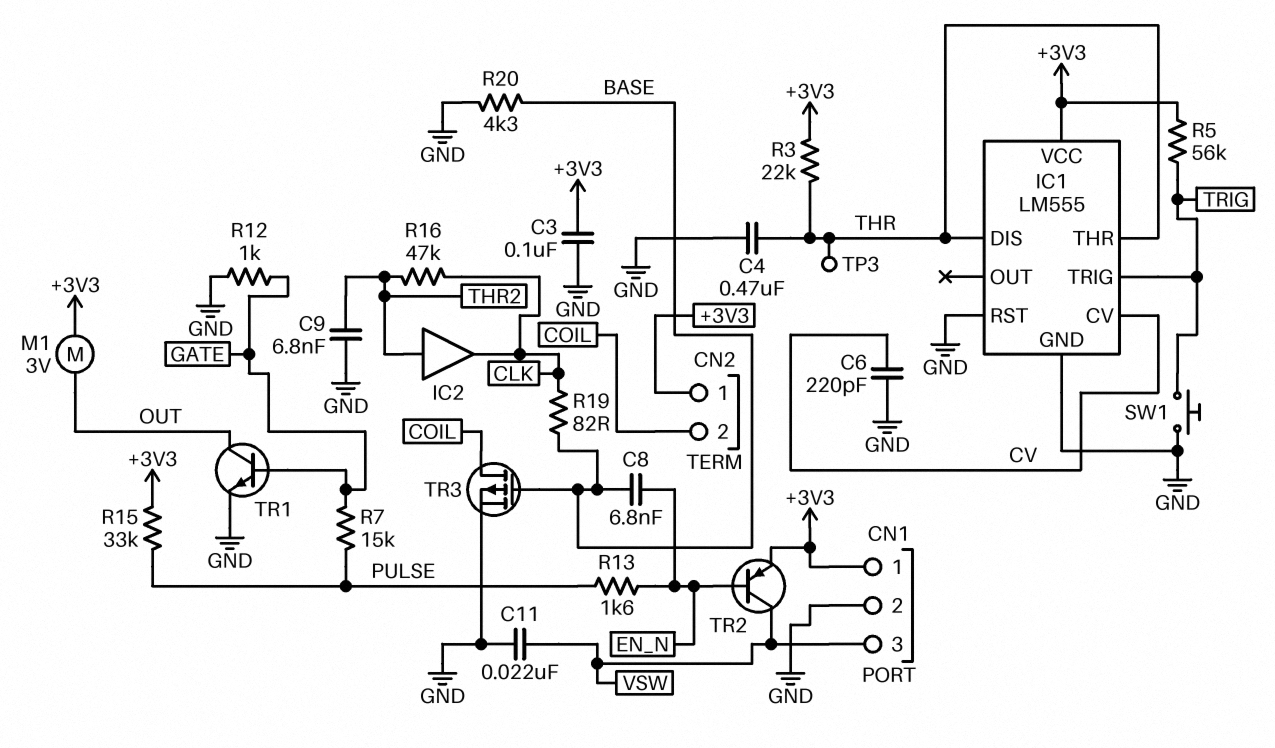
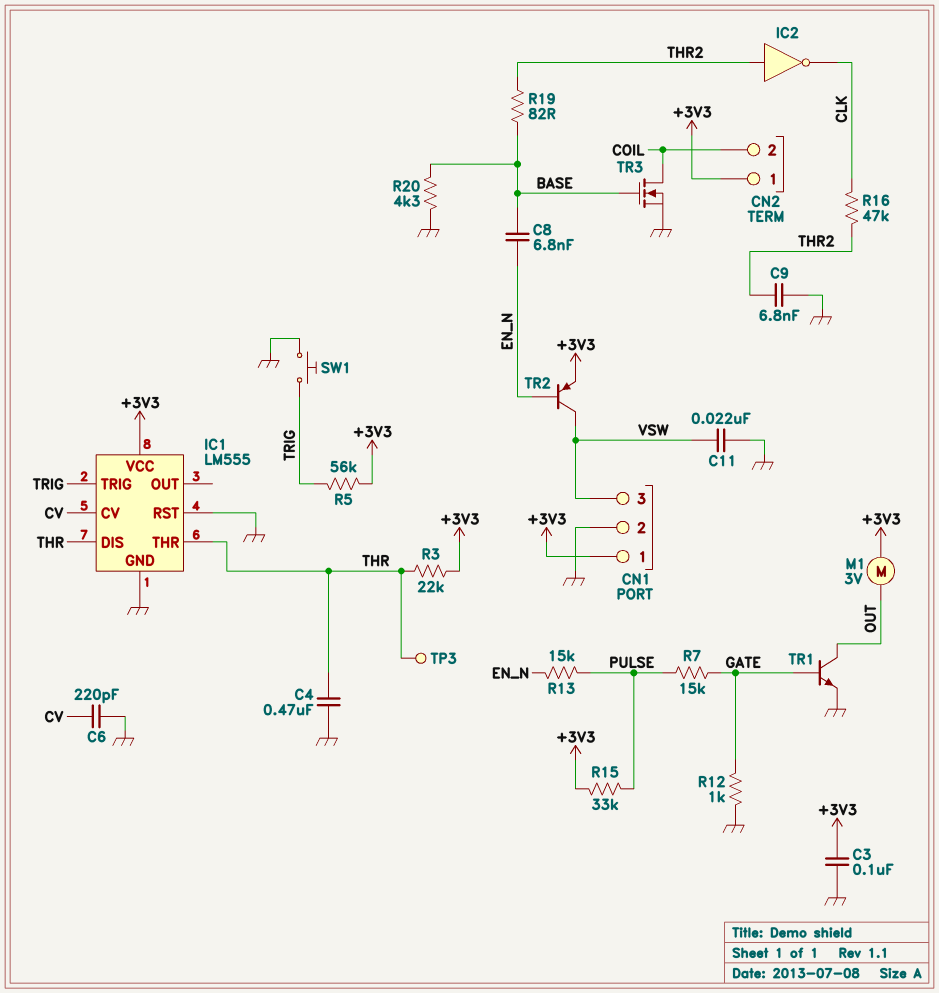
IC2: buffer (in THR2, out CLK) -> NOT (in THR2, out CLK)
R13: 1.6k (EN_N, PULSE) -> 15k (EN_N, PULSE)
R19: 82 (BASE, CLK) -> 82 (BASE, THR2)
TR3: PMOS (G BASE, D COIL, S GND) -> NMOS (G BASE, D COIL, S GND)

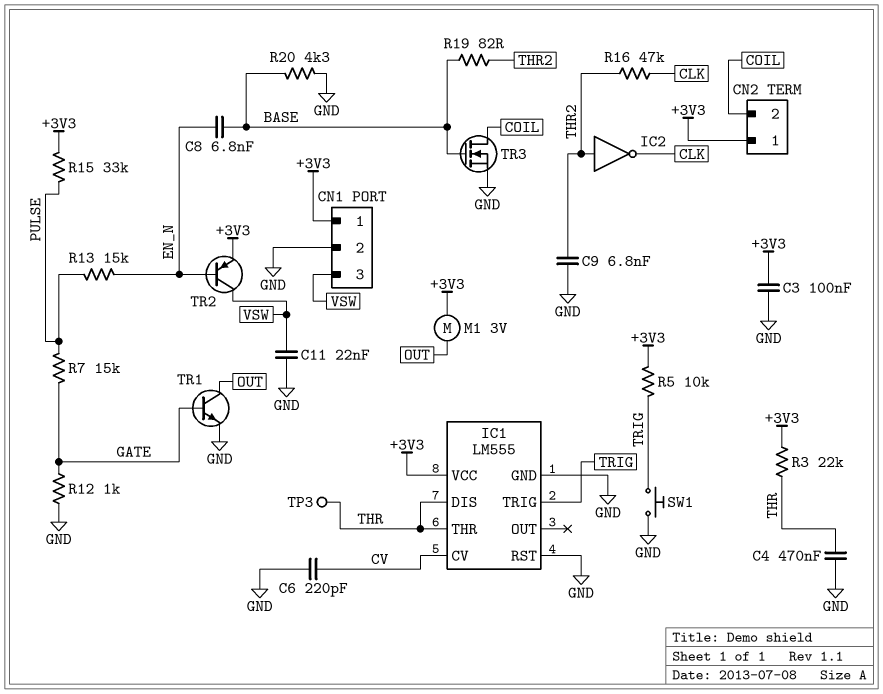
R5: 56k (+3V3, TRIG) -> 10k (+3V3, TRIG)

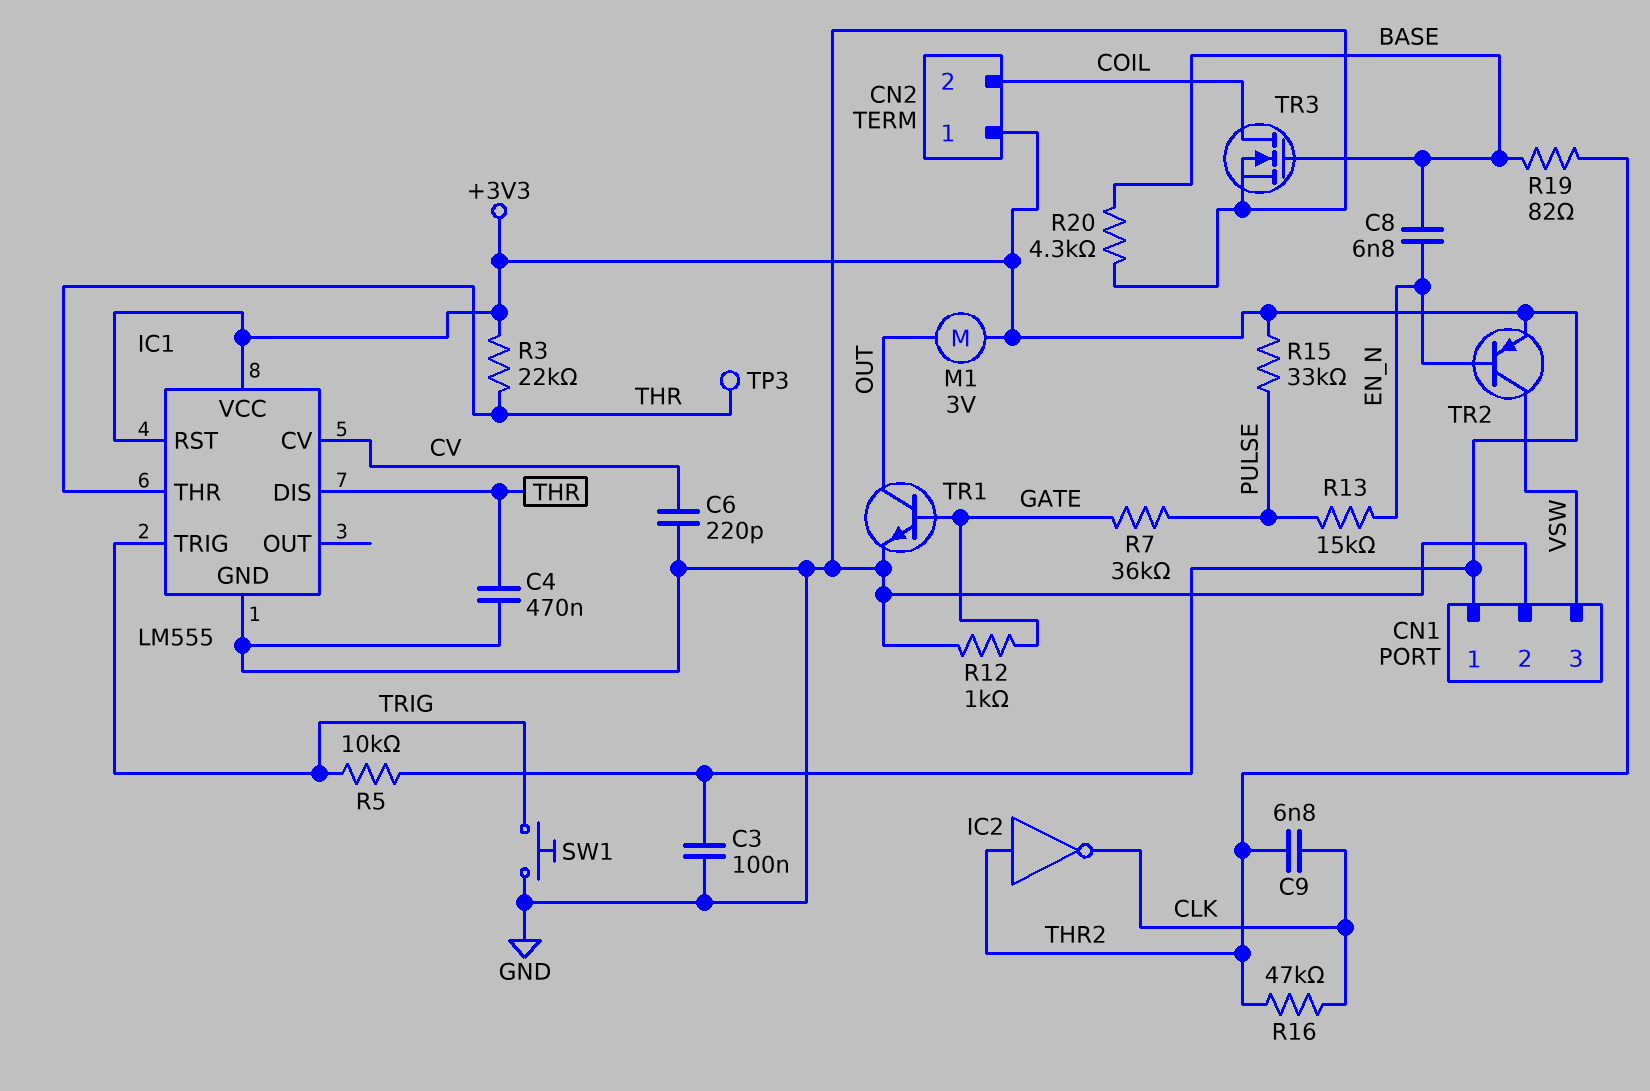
C9: 6.8nF (GND, THR2) -> 6.8nF (CLK, THR2)
C11: 22nF (GND, VSW) -> none
IC1 pin RST: GND -> +3V3
R7: 15k (GATE, PULSE) -> 36k (GATE, PULSE)

